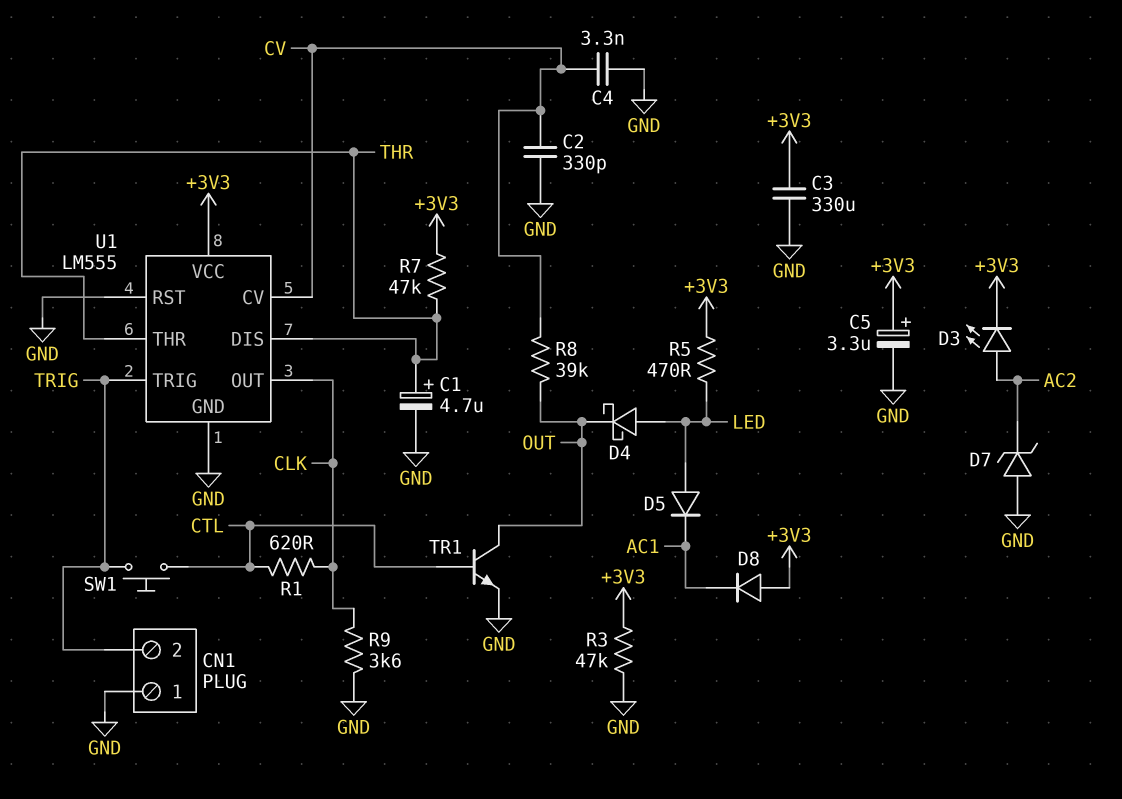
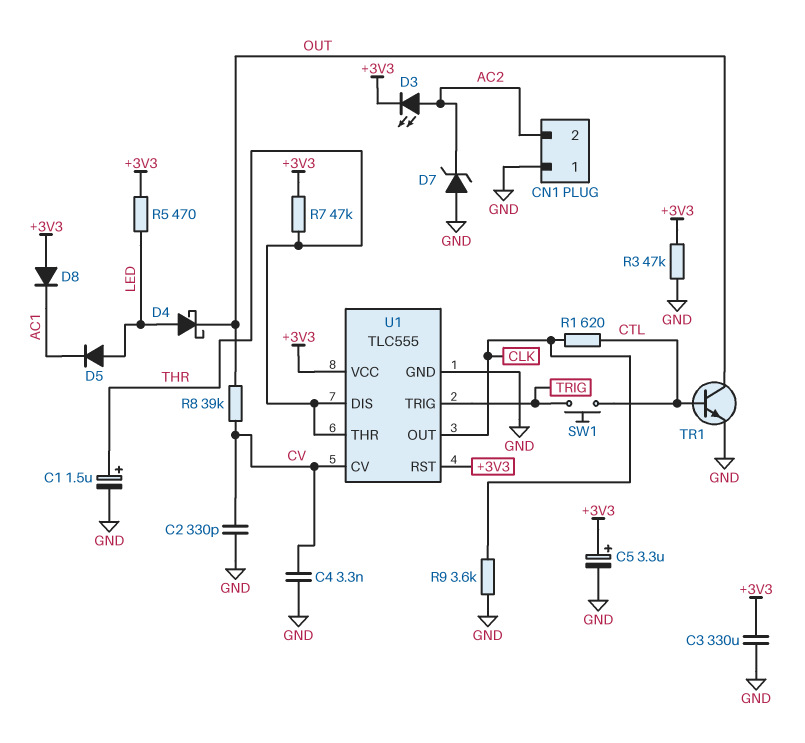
C1: 4.7uF (plus THR, minus GND) -> 1.5uF (plus THR, minus GND)
CN1 pin 2: TRIG -> AC2
U1: LM555 -> TLC555
U1 pin RST: GND -> +3V3

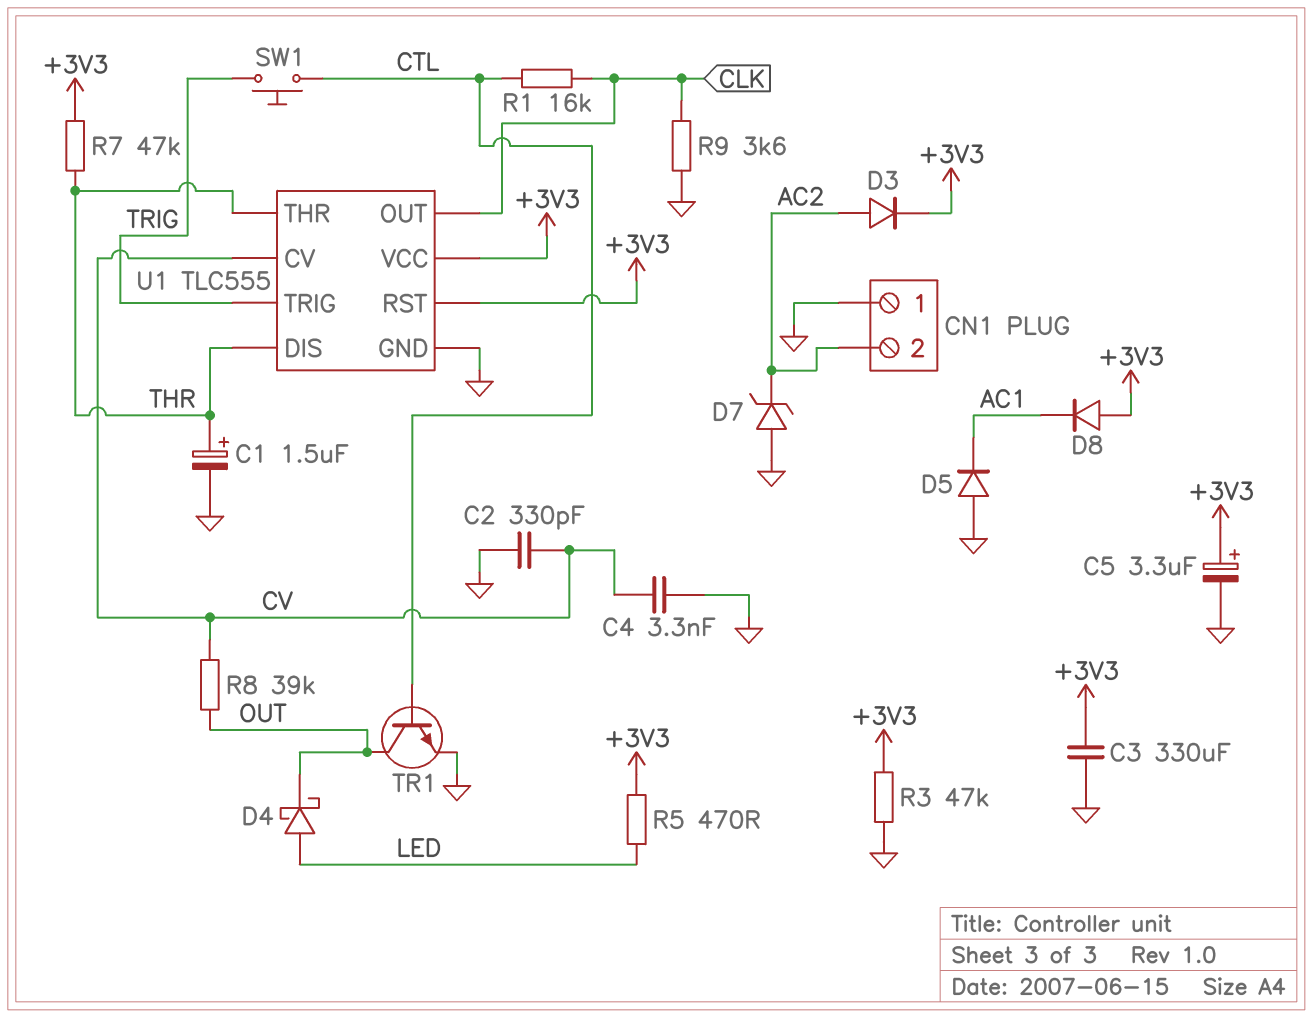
D3: LED (A AC2, K +3V3) -> diode (A AC2, K +3V3)
D5: diode (A LED, K AC1) -> diode (A GND, K AC1)
R1: 620 (CLK, CTL) -> 16k (CLK, CTL)

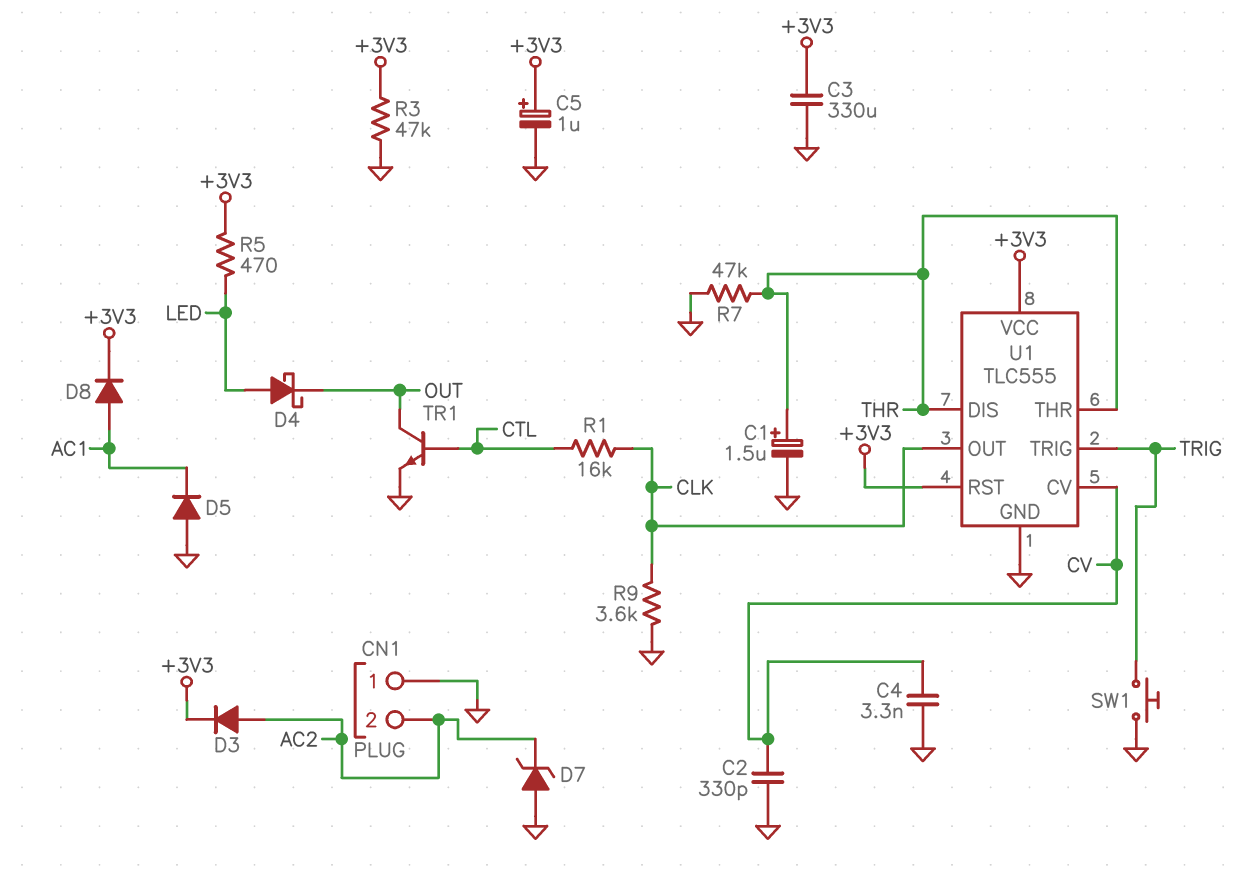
C5: 3.3uF (plus +3V3, minus GND) -> 1uF (plus +3V3, minus GND)
D8: diode (A +3V3, K AC1) -> diode (A AC1, K +3V3)
R7: 47k (+3V3, THR) -> 47k (GND, THR)
R8: 39k (CV, OUT) -> none
SW1: button (CTL, TRIG) -> button (GND, TRIG)

